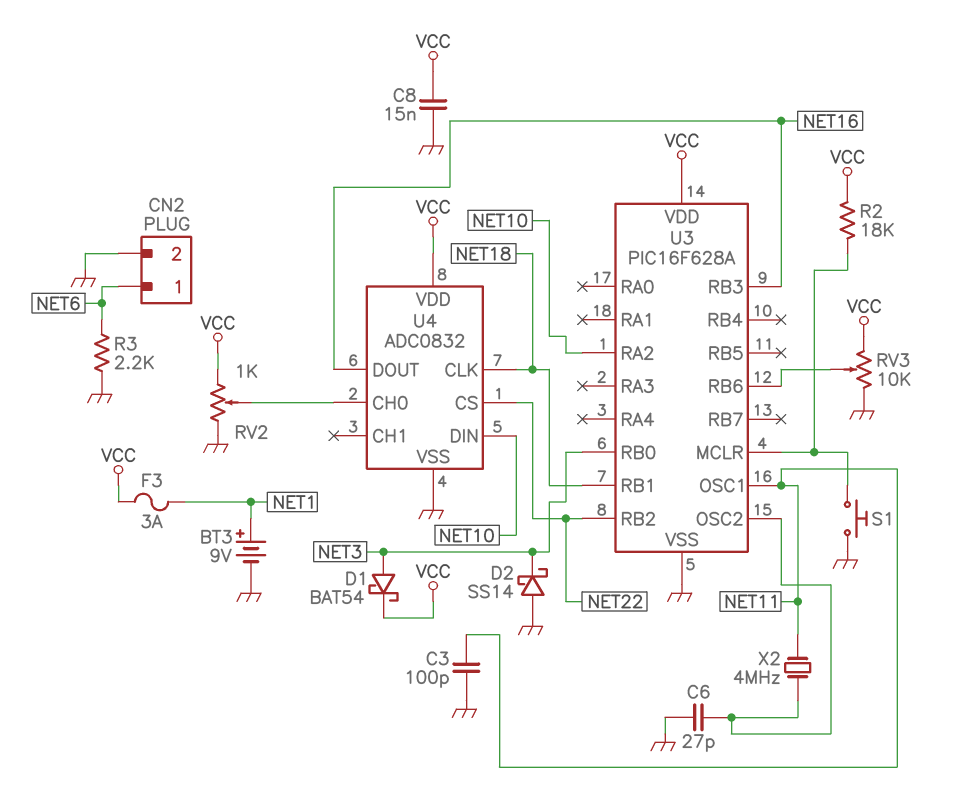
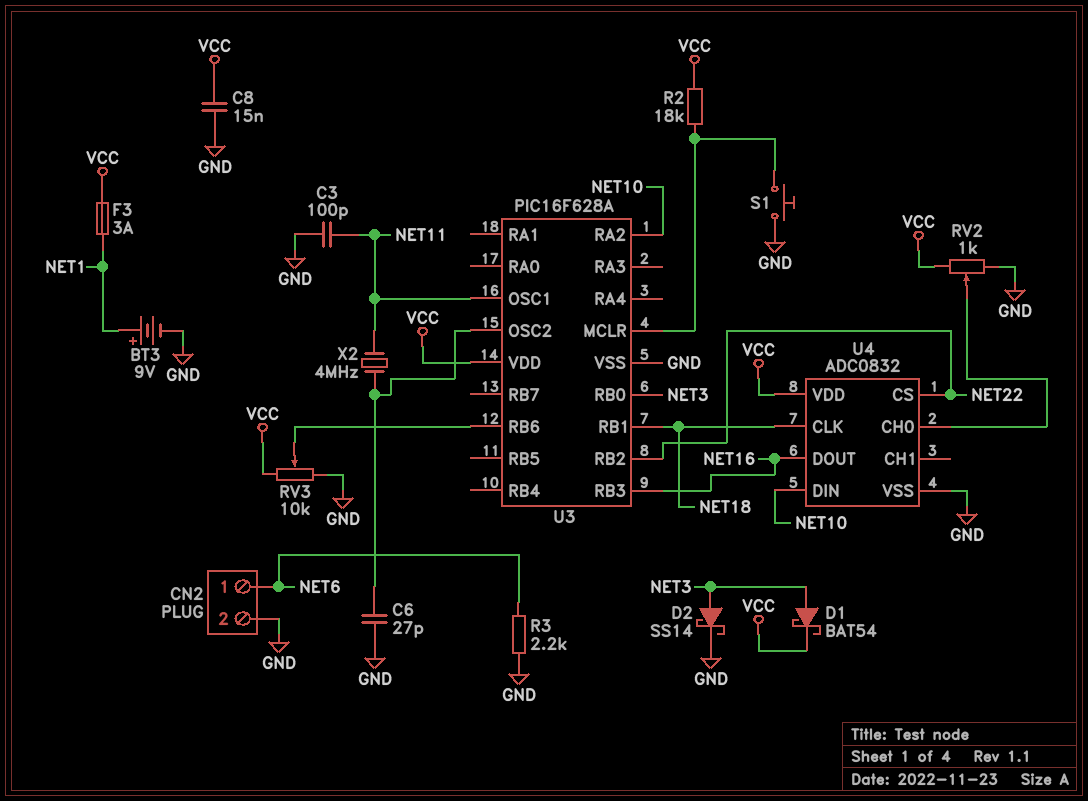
D2: schottky SS14 (A GND, K NET3) -> schottky SS14 (A NET3, K GND)

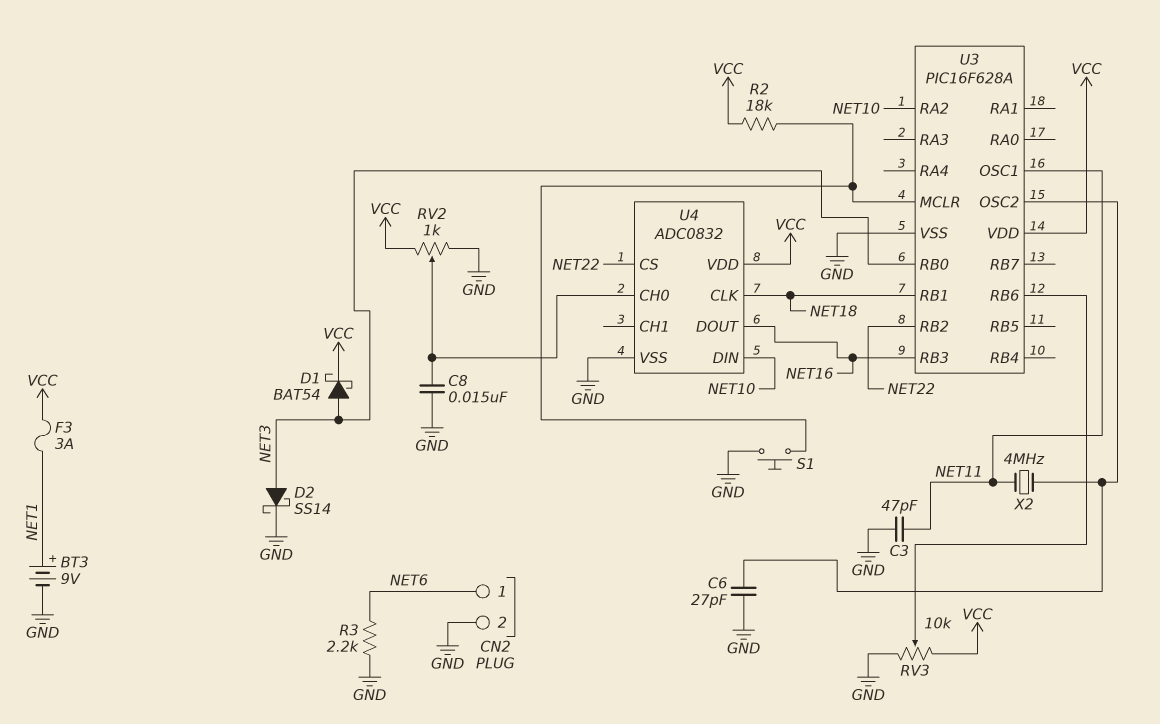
C3: 100pF (GND, NET11) -> 47pF (GND, NET11)
C8: 15nF (GND, VCC) -> 15nF (GND, U4/CH0)

